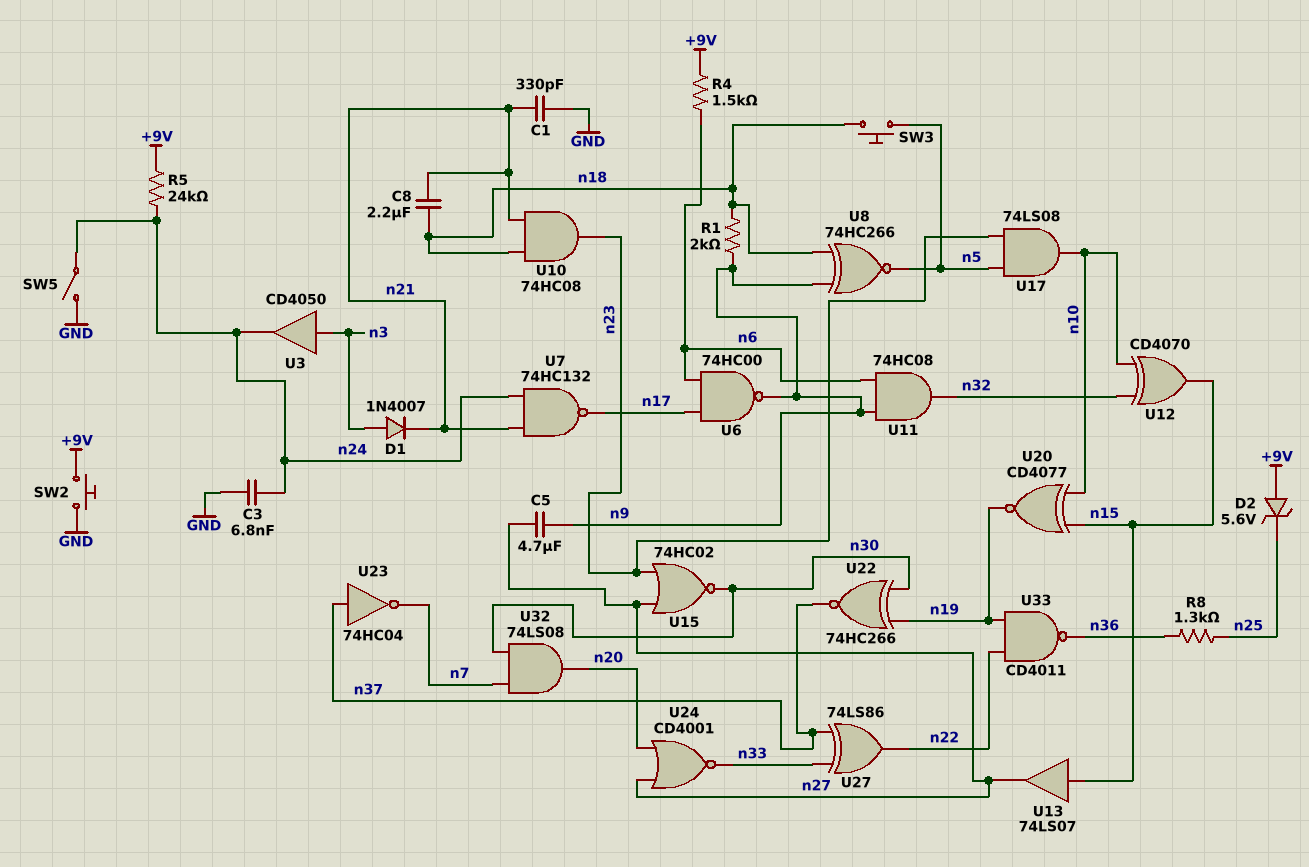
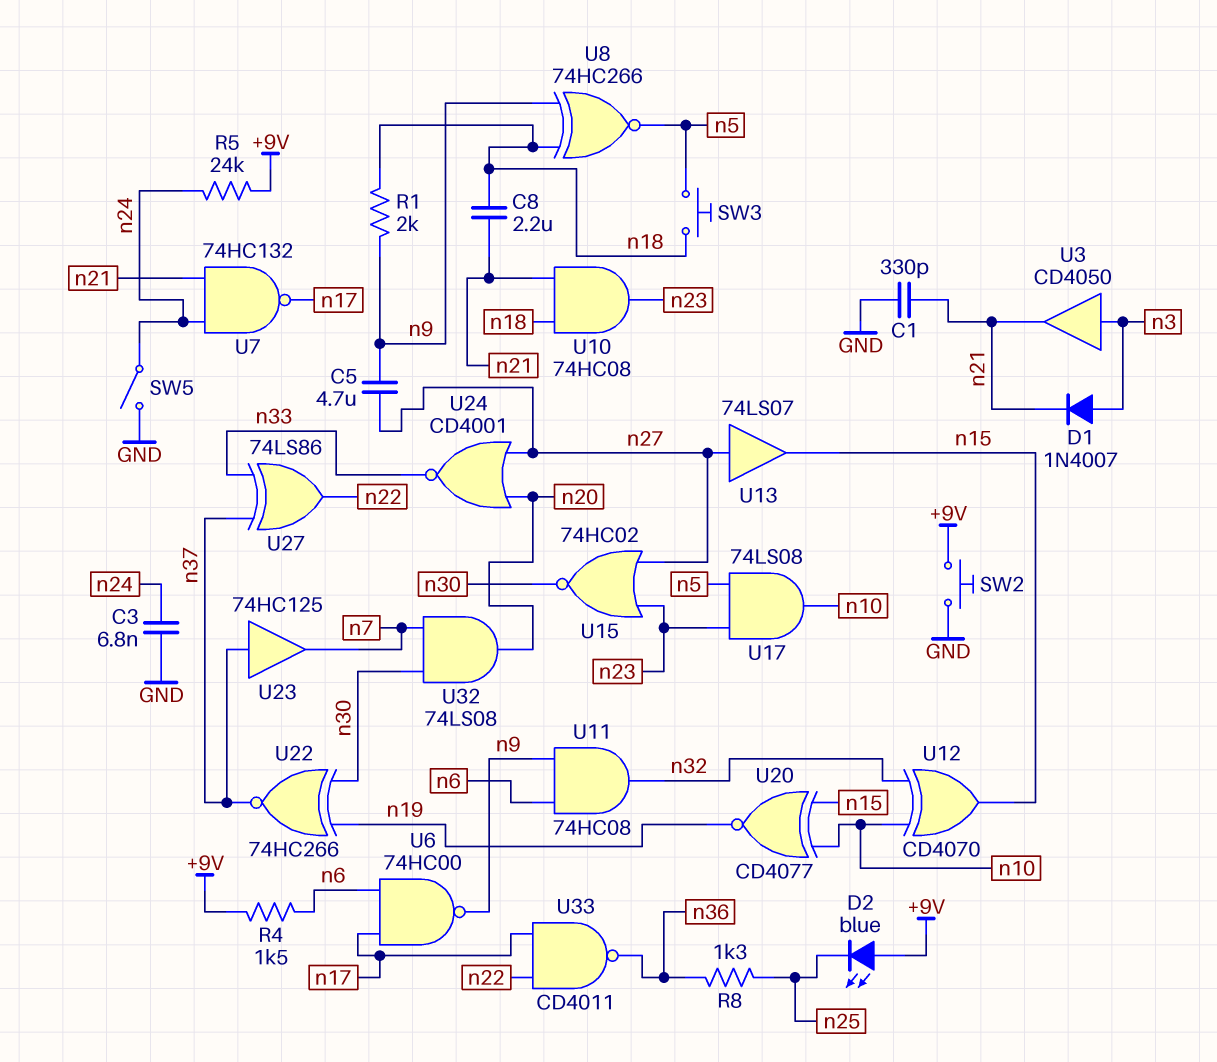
D2: zener 5.6V (A +9V, K n25) -> LED blue (A +9V, K n25)
U3: buffer CD4050 (in n3, out n24) -> buffer CD4050 (in n3, out n21)
U13: buffer 74LS07 (in n15, out n27) -> buffer 74LS07 (in n27, out n15)
U23: NOT 74HC04 (in n37, out n7) -> buffer 74HC125 (in n37, out n7)
U33: NAND CD4011 (in n19, in n22, out n36) -> NAND CD4011 (in n17, in n22, out n36)

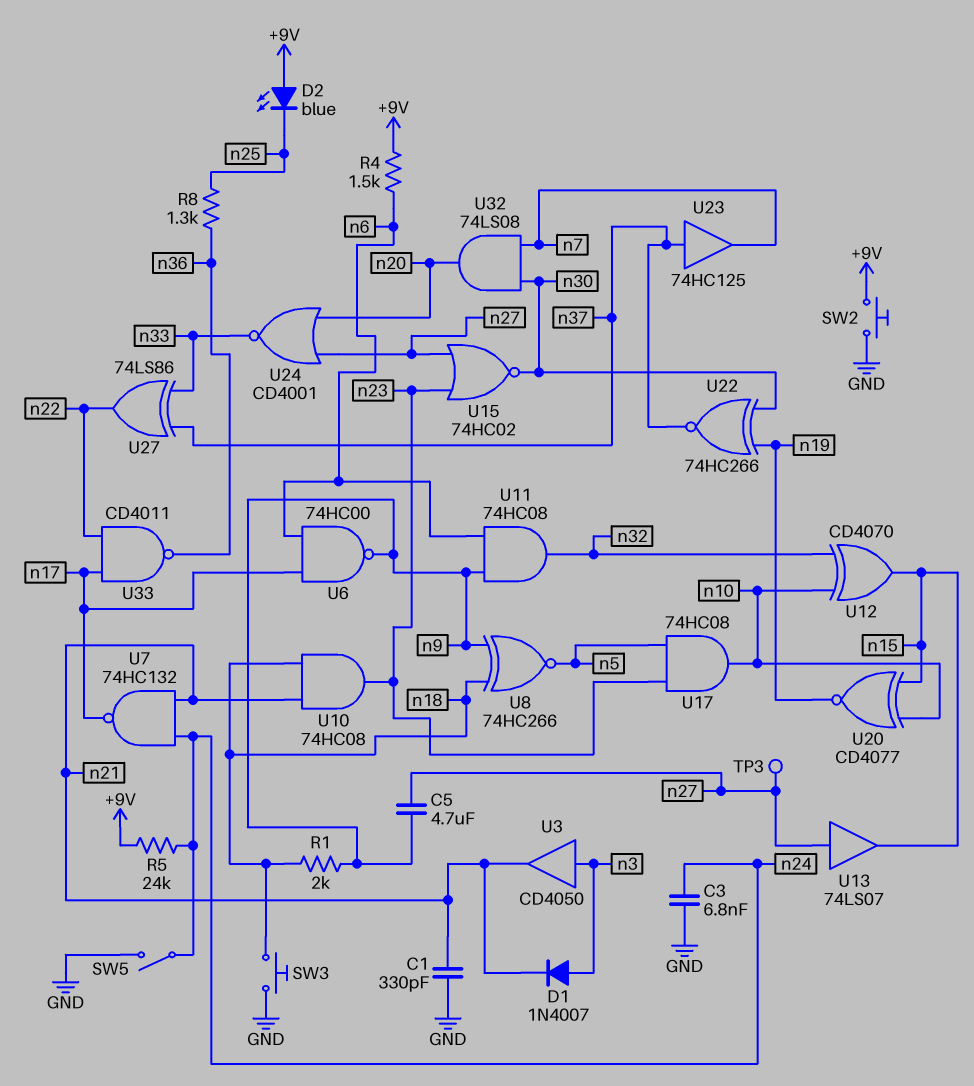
C8: 2.2uF (n18, n21) -> none
SW3: button (n5, n18) -> button (GND, n18)
TP3: none -> test point (n27)
U17: AND 74LS08 (in n5, in n23, out n10) -> AND 74HC08 (in n5, in n23, out n10)

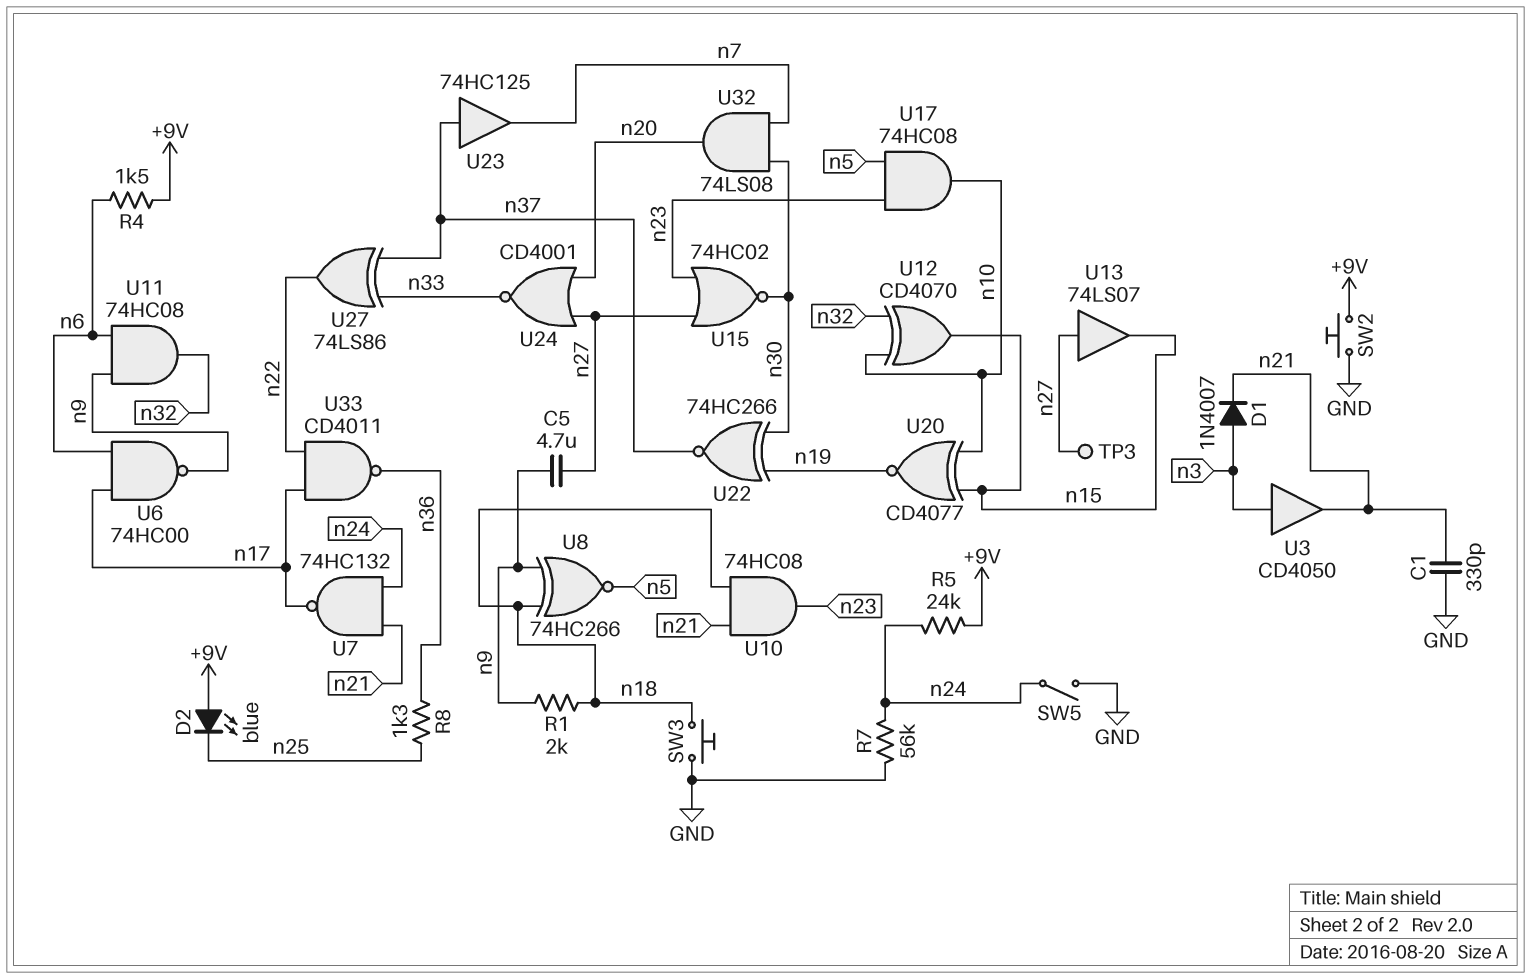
C3: 6.8nF (GND, n24) -> none
R7: none -> 56k (GND, n24)

